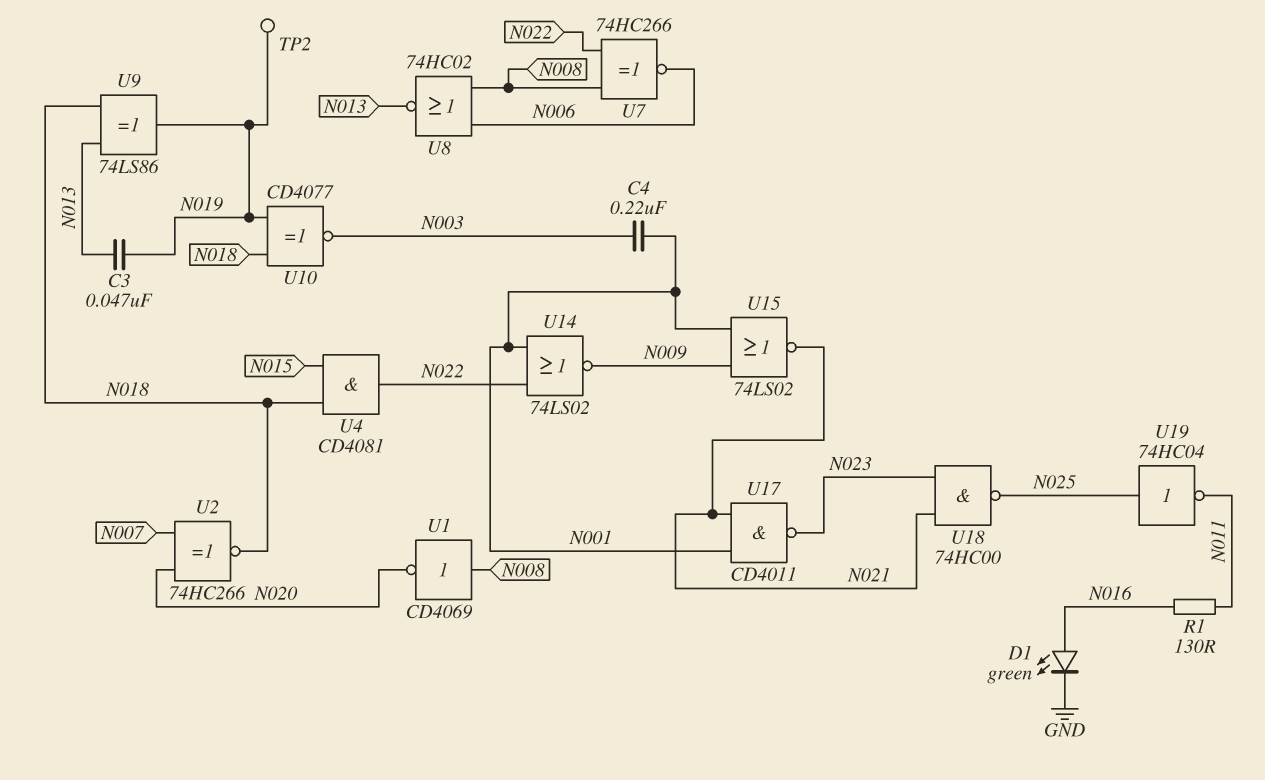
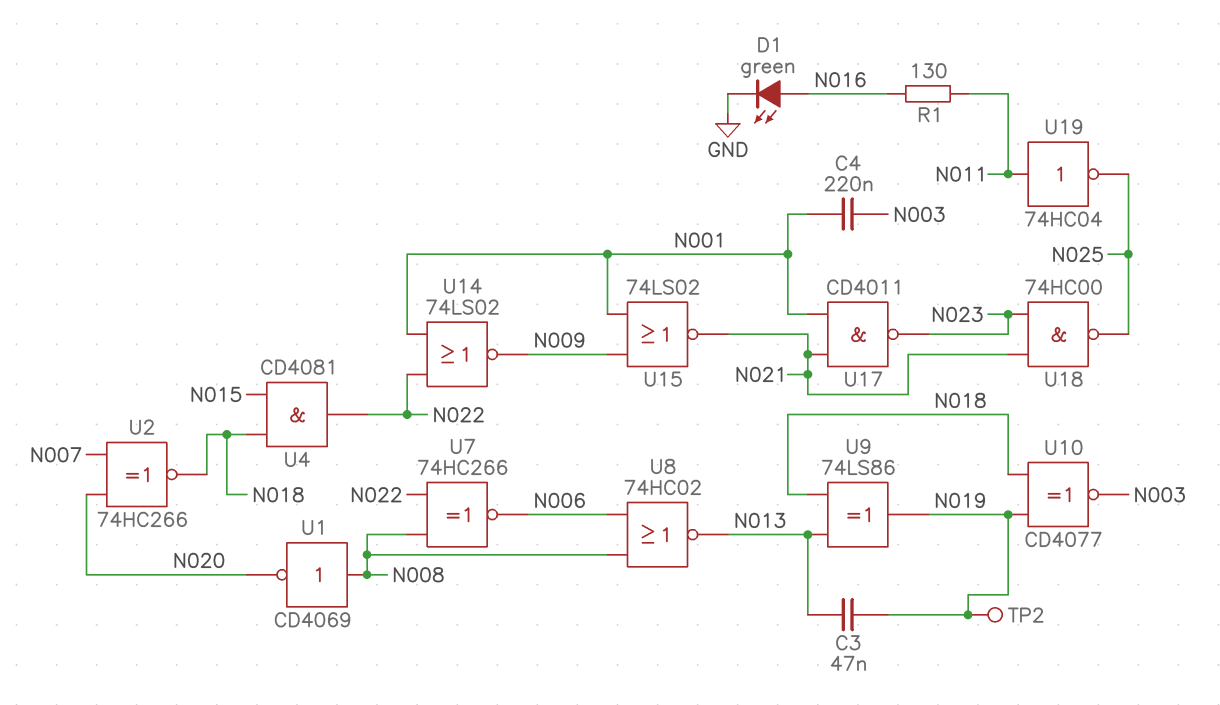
U19: NOT 74HC04 (in N025, out N011) -> NOT 74HC04 (in N011, out N025)

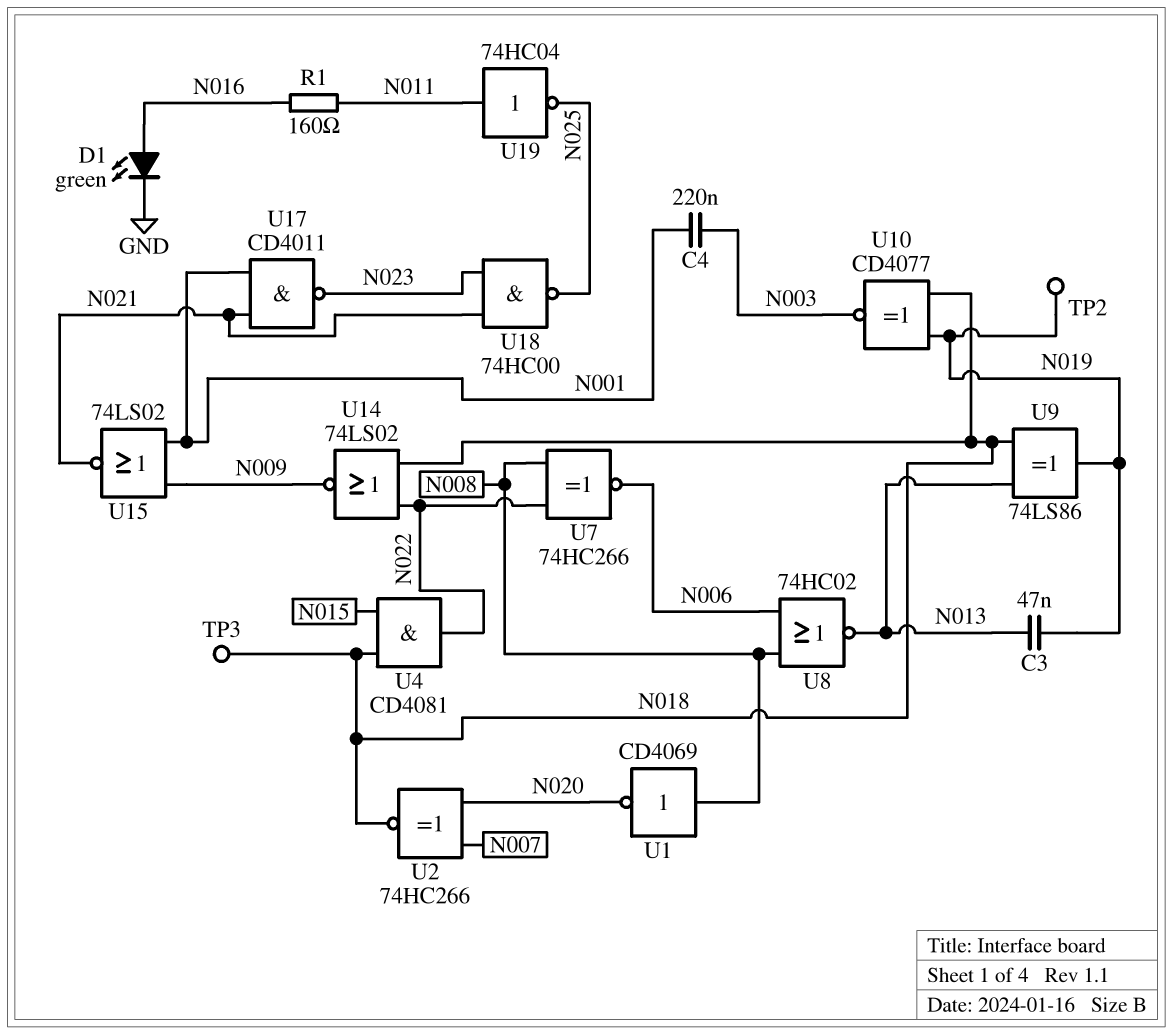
R1: 130 (N011, N016) -> 160 (N011, N016)
TP3: none -> test point (N018)
U14: NOR 74LS02 (in N001, in N022, out N009) -> NOR 74LS02 (in N018, in N022, out N009)

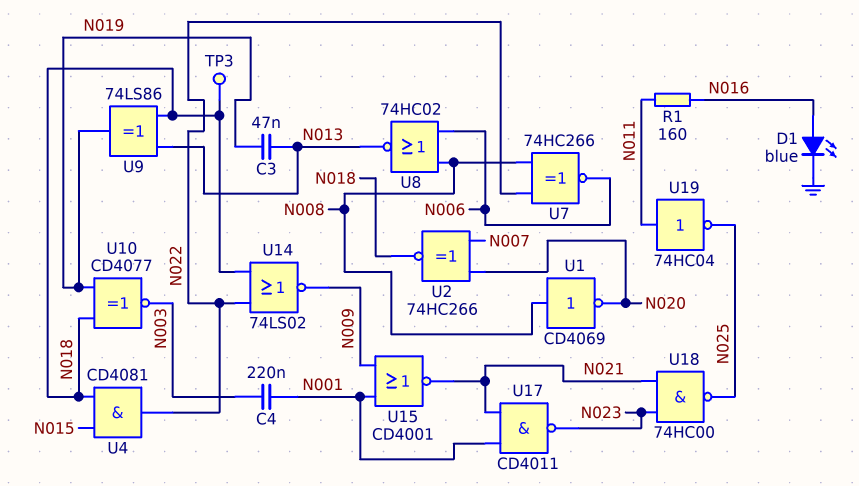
D1: LED green (A N016, K GND) -> LED blue (A N016, K GND)
TP2: test point (N019) -> none
U15: NOR 74LS02 (in N001, in N009, out N021) -> NOR CD4001 (in N001, in N009, out N021)

